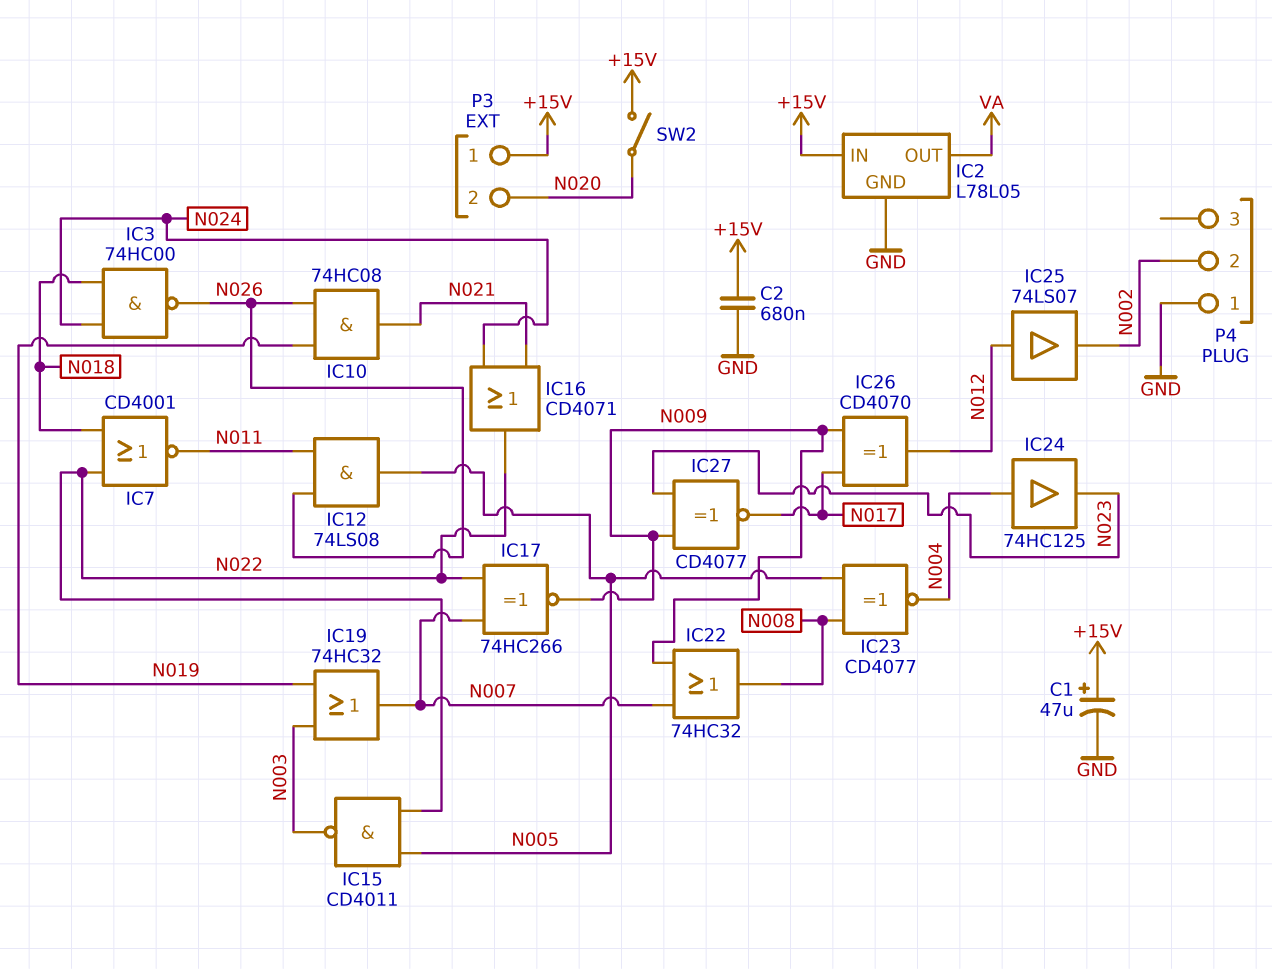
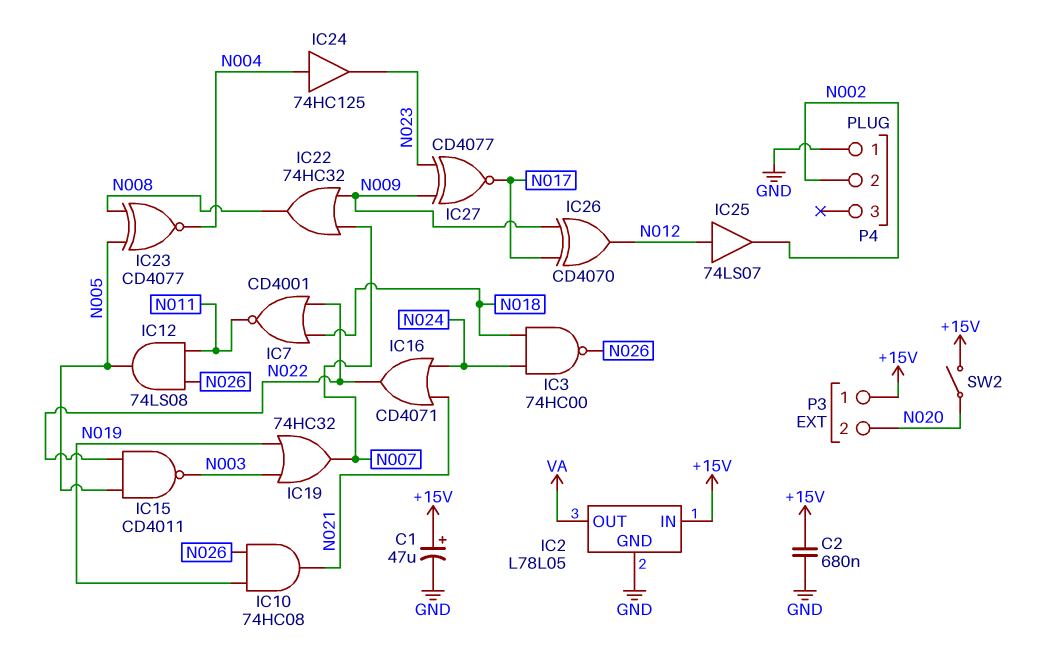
IC17: XNOR 74HC266 (in N007, in N022, out N009) -> none

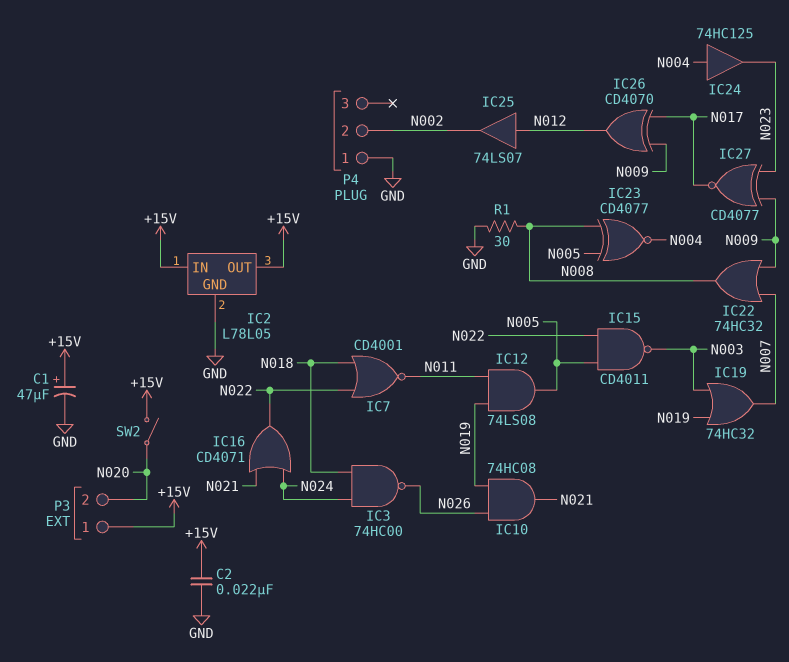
C2: 680nF (+15V, GND) -> 22nF (+15V, GND)
IC2 pin OUT: VA -> +15V
IC12: AND 74LS08 (in N011, in N026, out N005) -> AND 74LS08 (in N011, in N019, out N005)
R1: none -> 30 (GND, N008)

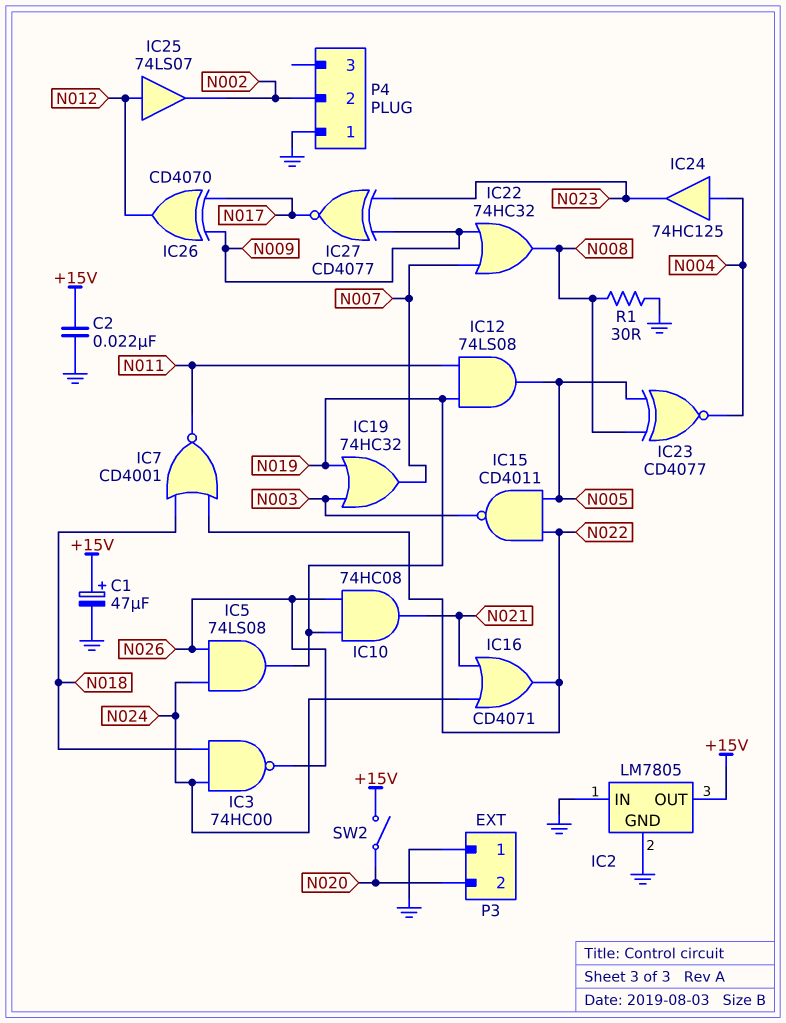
IC2: L78L05 -> LM7805
IC2 pin IN: +15V -> GND
IC5: none -> AND 74LS08 (in N024, in N026, out N019)
P3 pin 1: +15V -> GND

